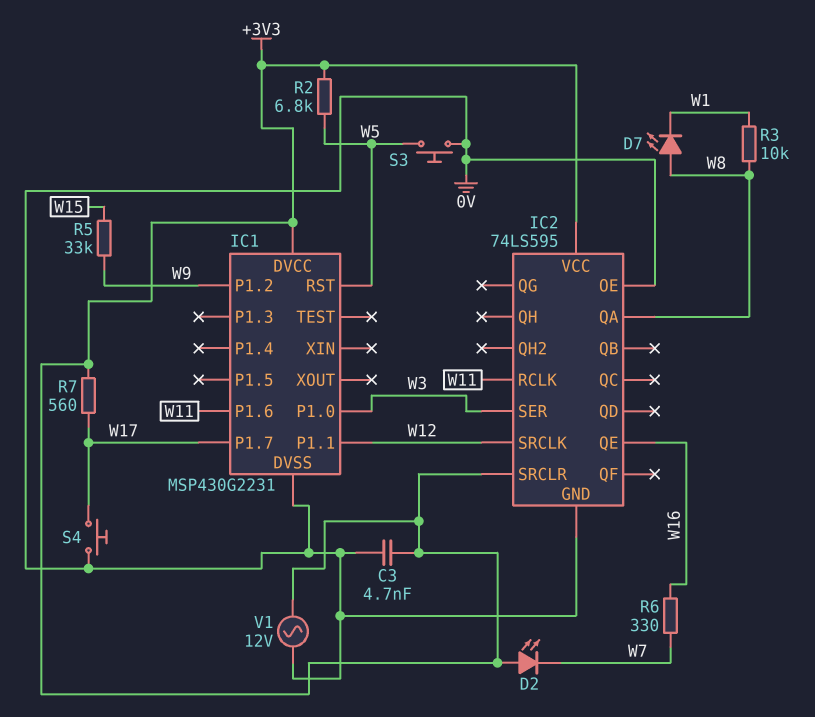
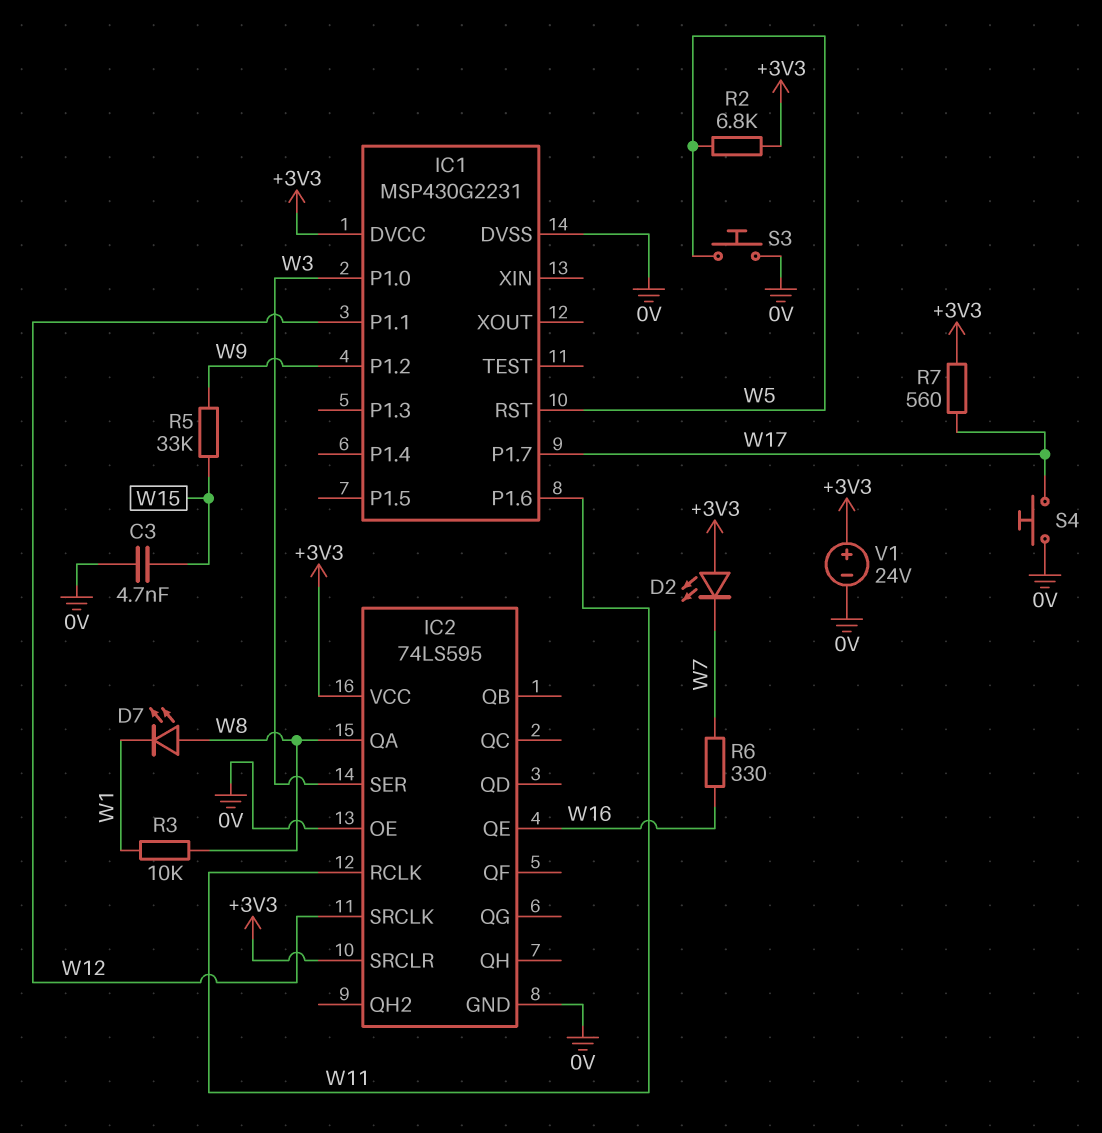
C3: 4.7nF (+3V3, 0V) -> 4.7nF (0V, W15)
V1: AC 12V (+3V3, 0V) -> 24V (plus +3V3, minus 0V)

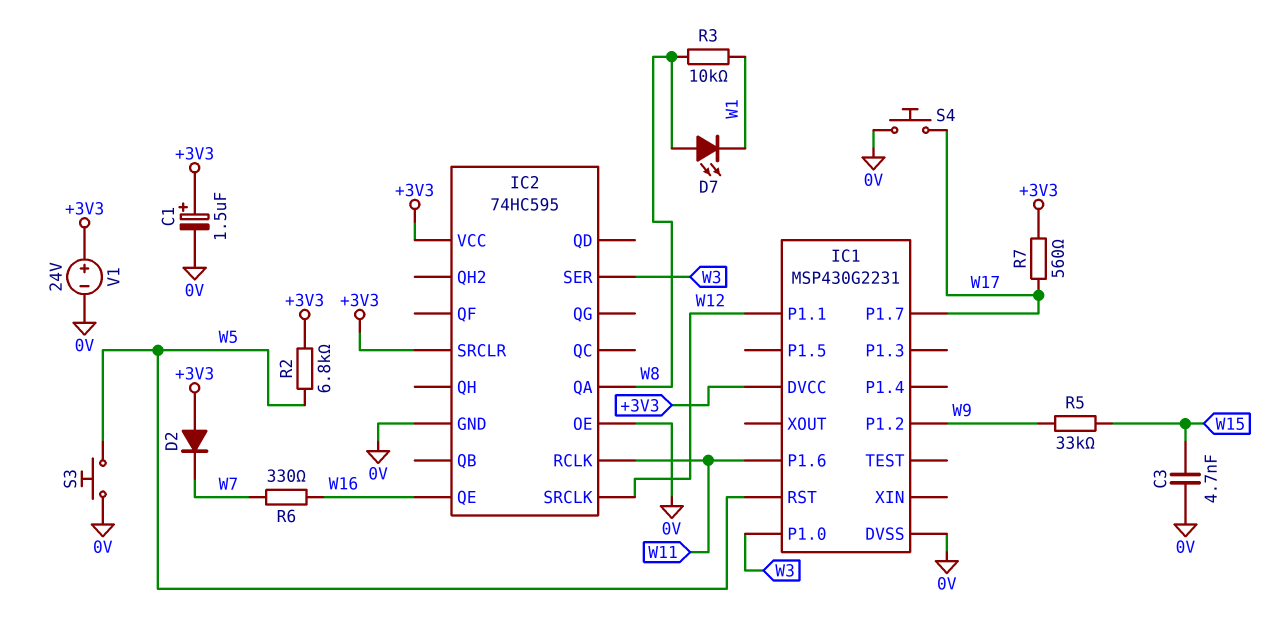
C1: none -> 1.5uF (plus +3V3, minus 0V)
D2: LED (A +3V3, K W7) -> diode (A +3V3, K W7)
IC2: 74LS595 -> 74HC595

